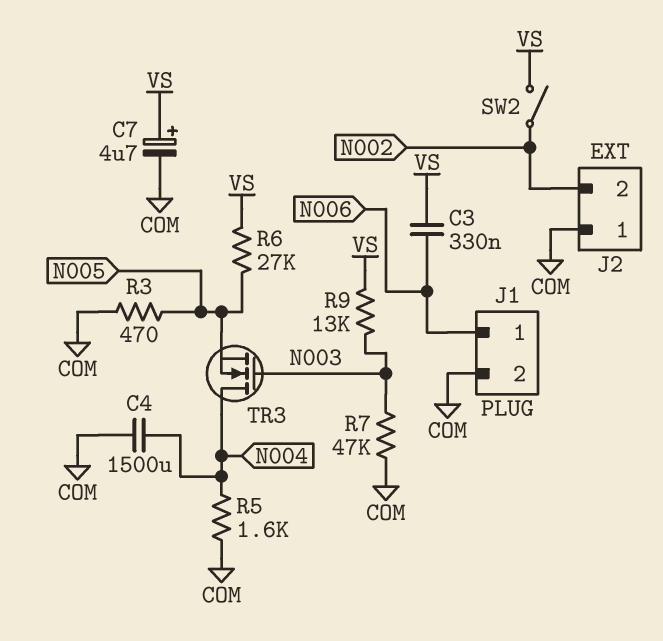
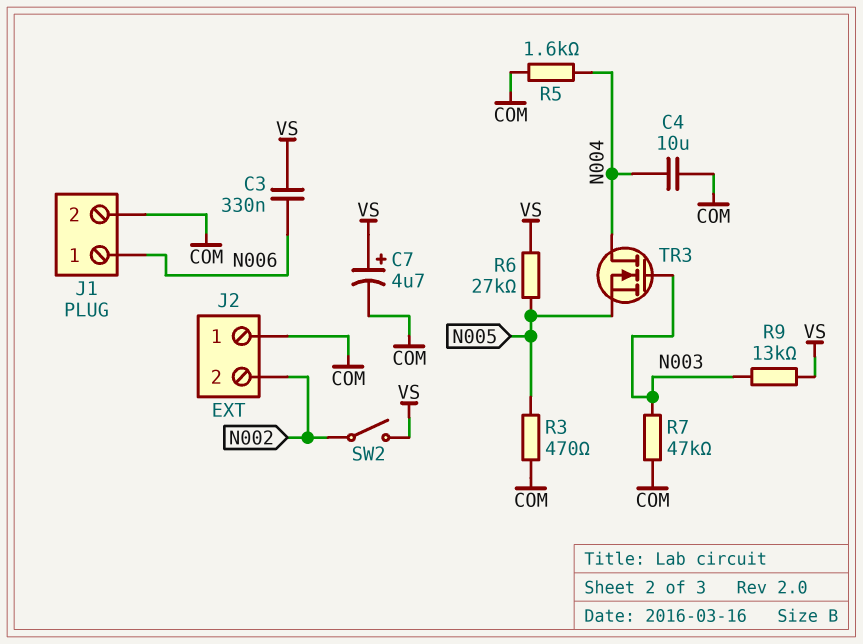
C4: 1500uF (COM, N004) -> 10uF (COM, N004)

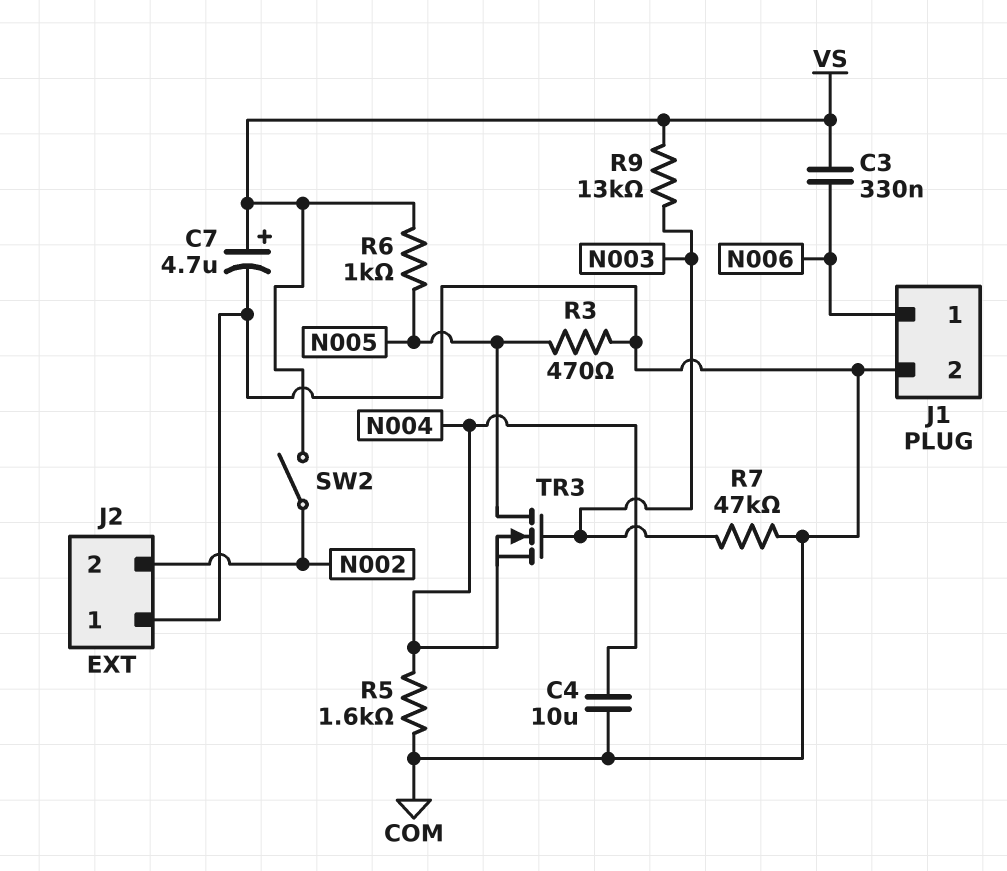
R6: 27k (N005, VS) -> 1k (N005, VS)
TR3: NMOS (G N003, D N004, S N005) -> NMOS (G N003, D N005, S N004)

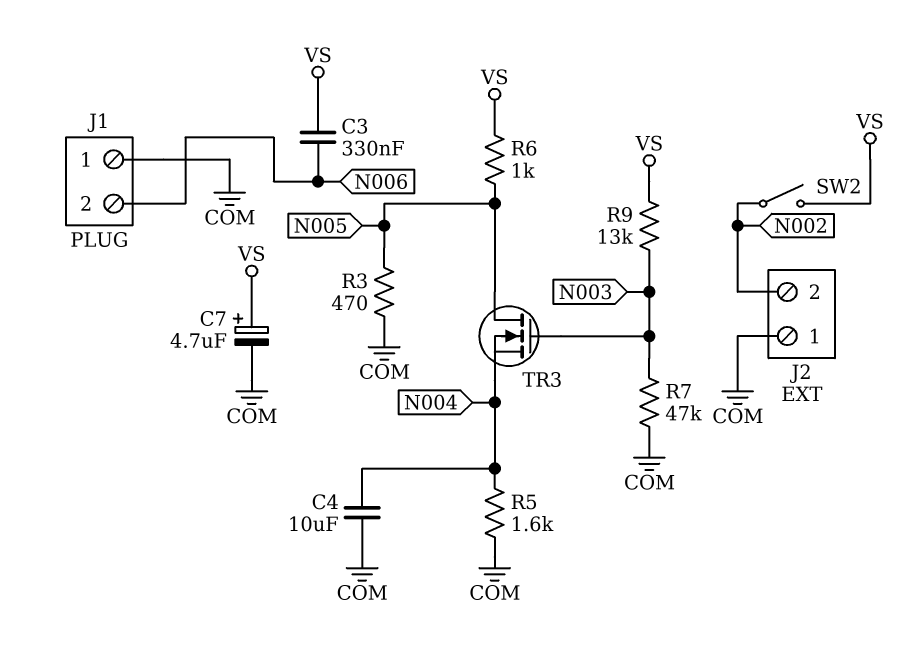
J1 pin 1: N006 -> COM
J1 pin 2: COM -> N006

